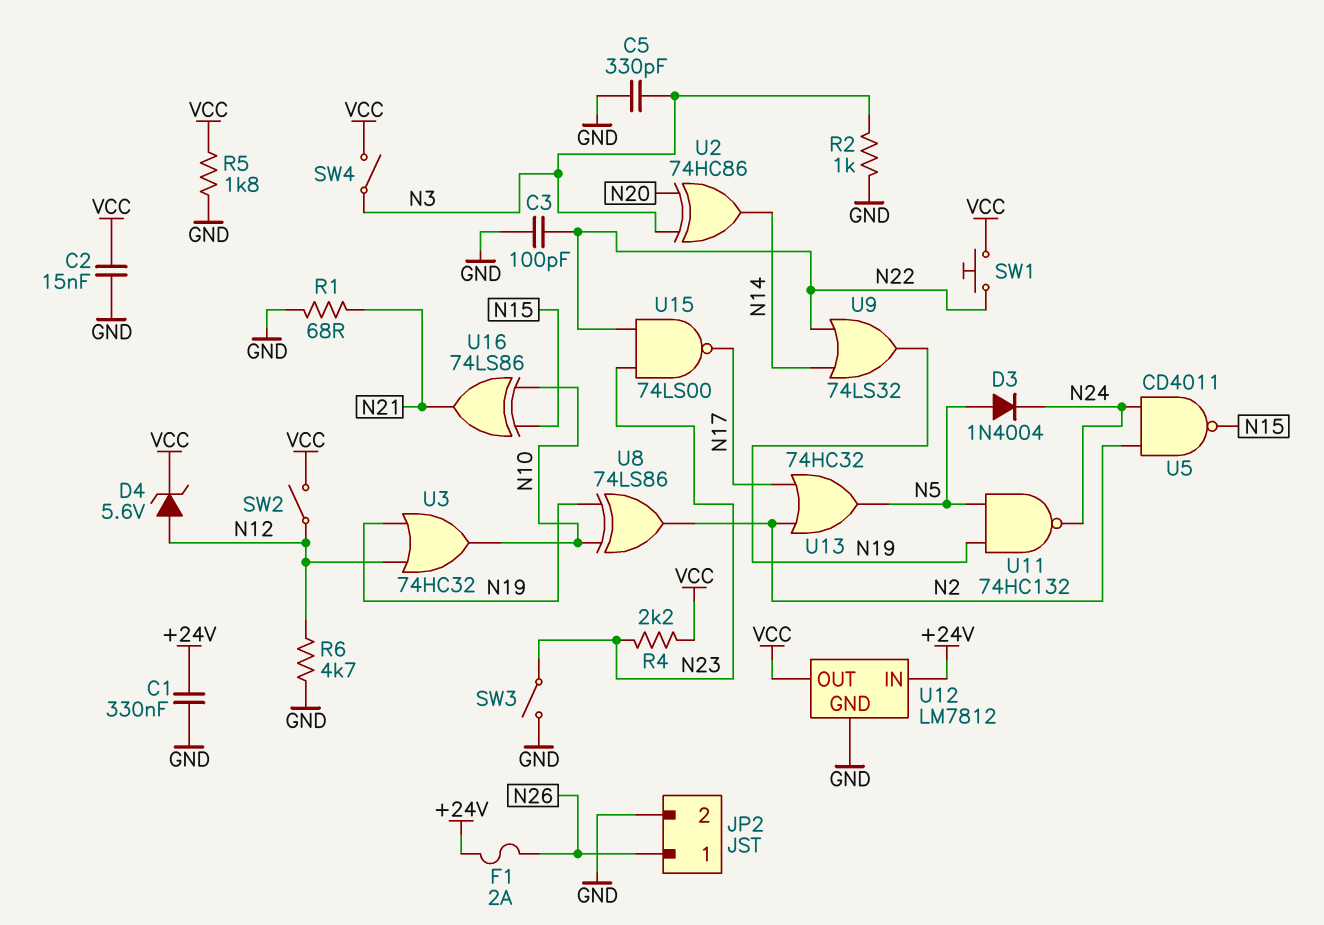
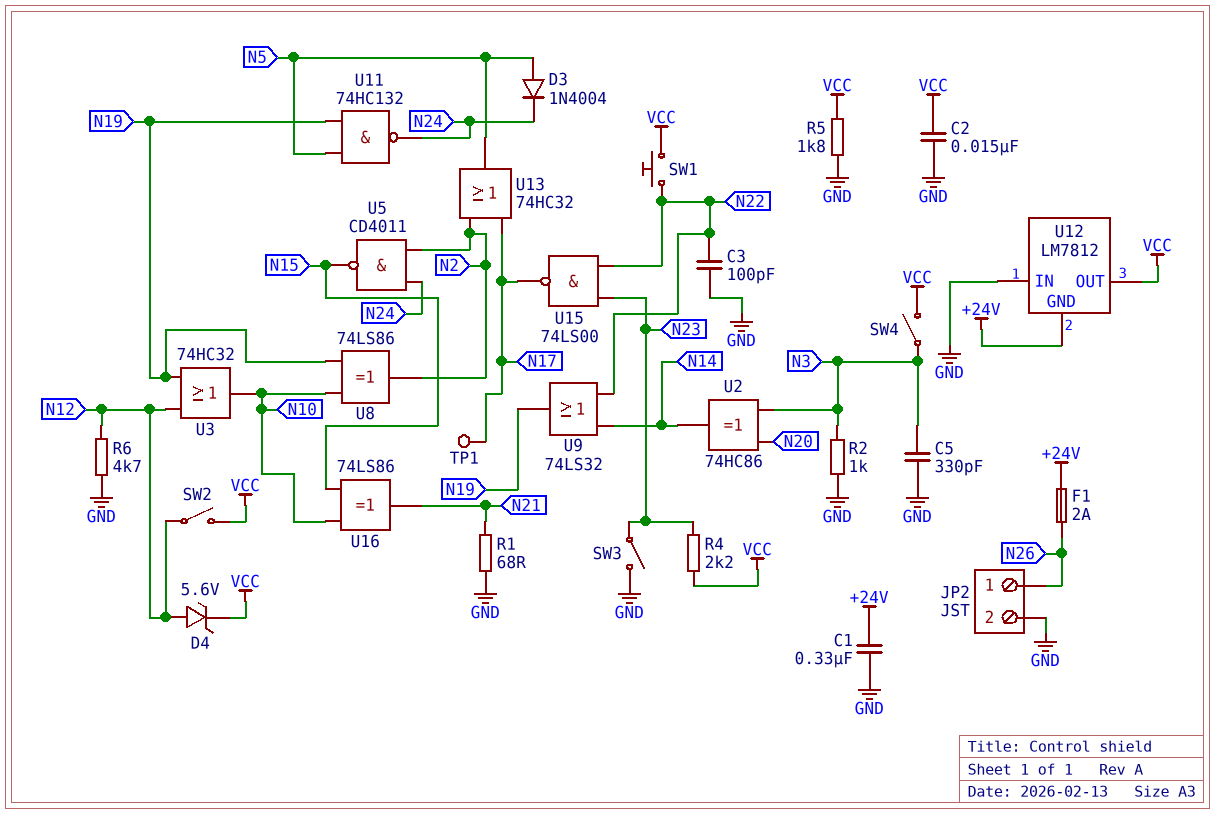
TP1: none -> test point (N17)
U12 pin GND: GND -> +24V
U12 pin IN: +24V -> GND

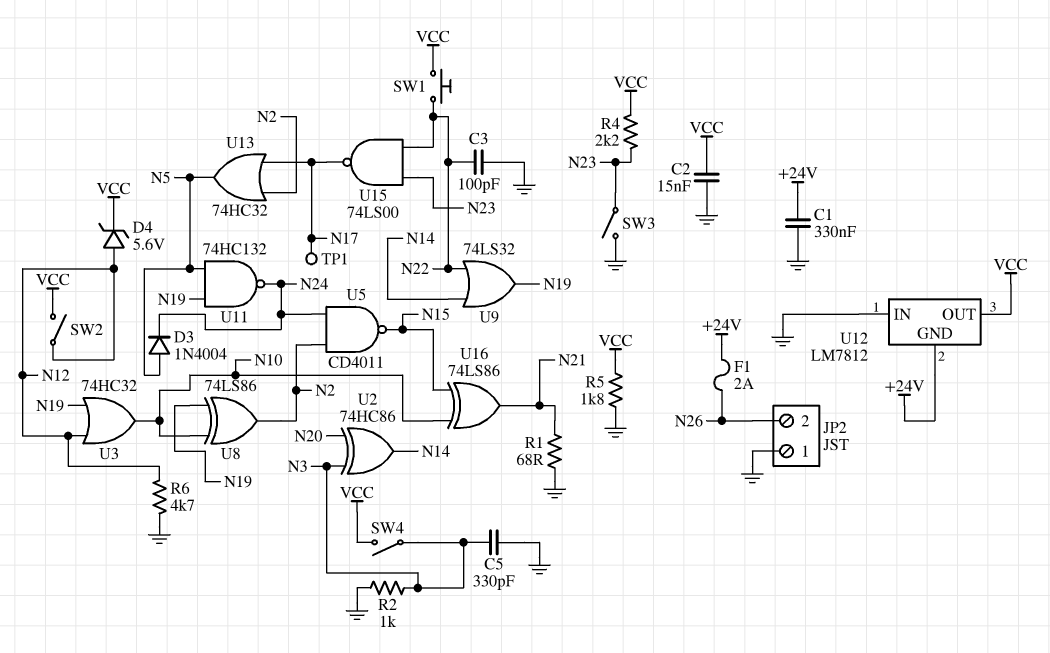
JP2 pin 1: N26 -> GND
JP2 pin 2: GND -> N26

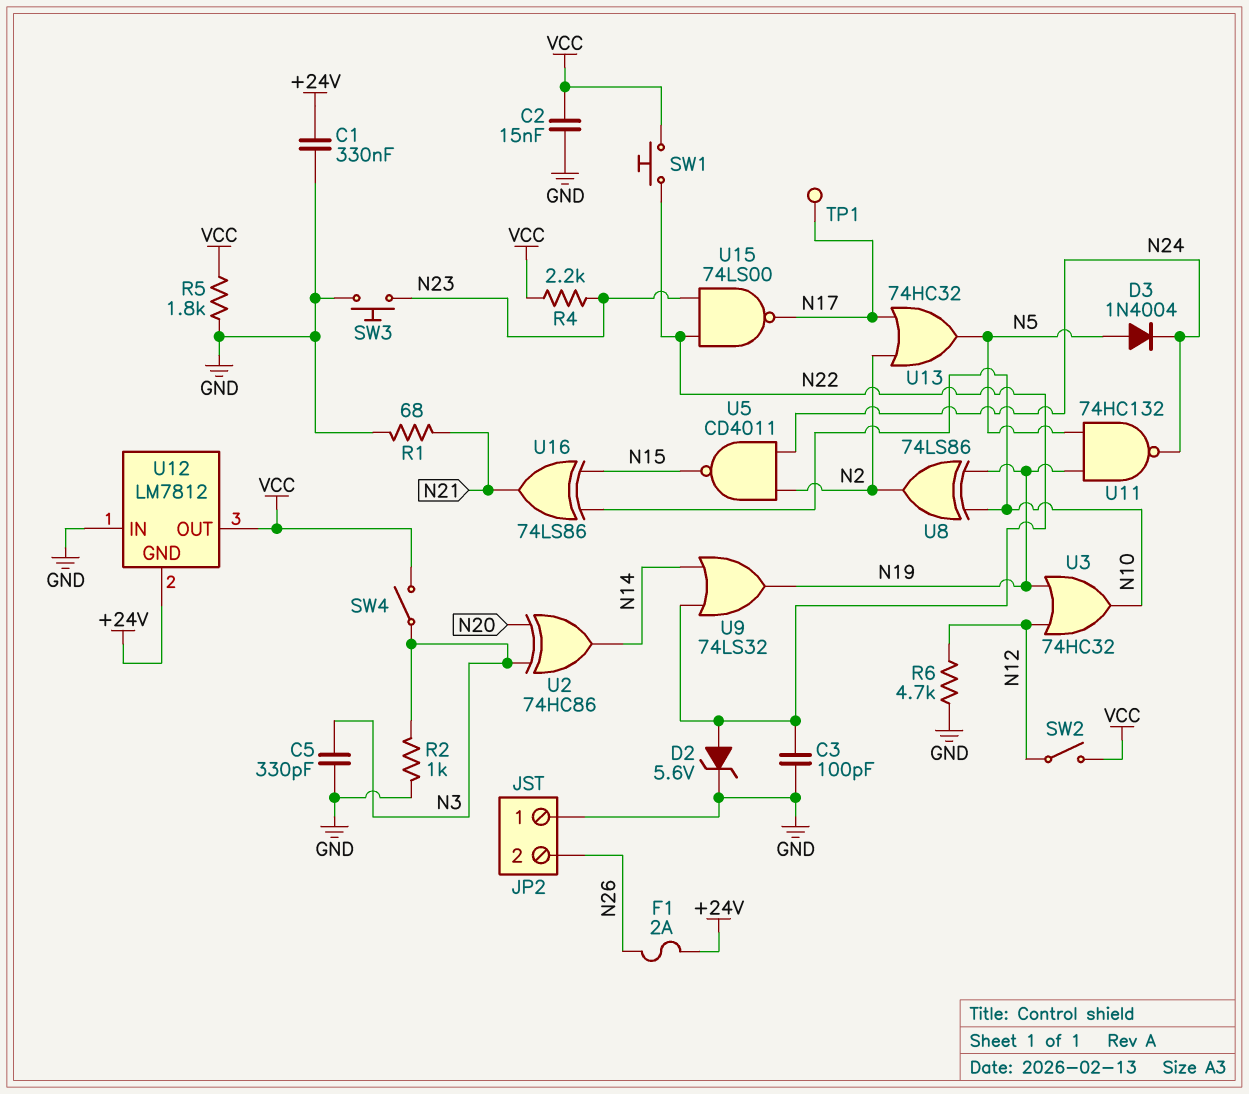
D2: none -> zener 5.6V (A N22, K GND)
D4: zener 5.6V (A N12, K VCC) -> none
SW3: switch (GND, N23) -> button (GND, N23)

